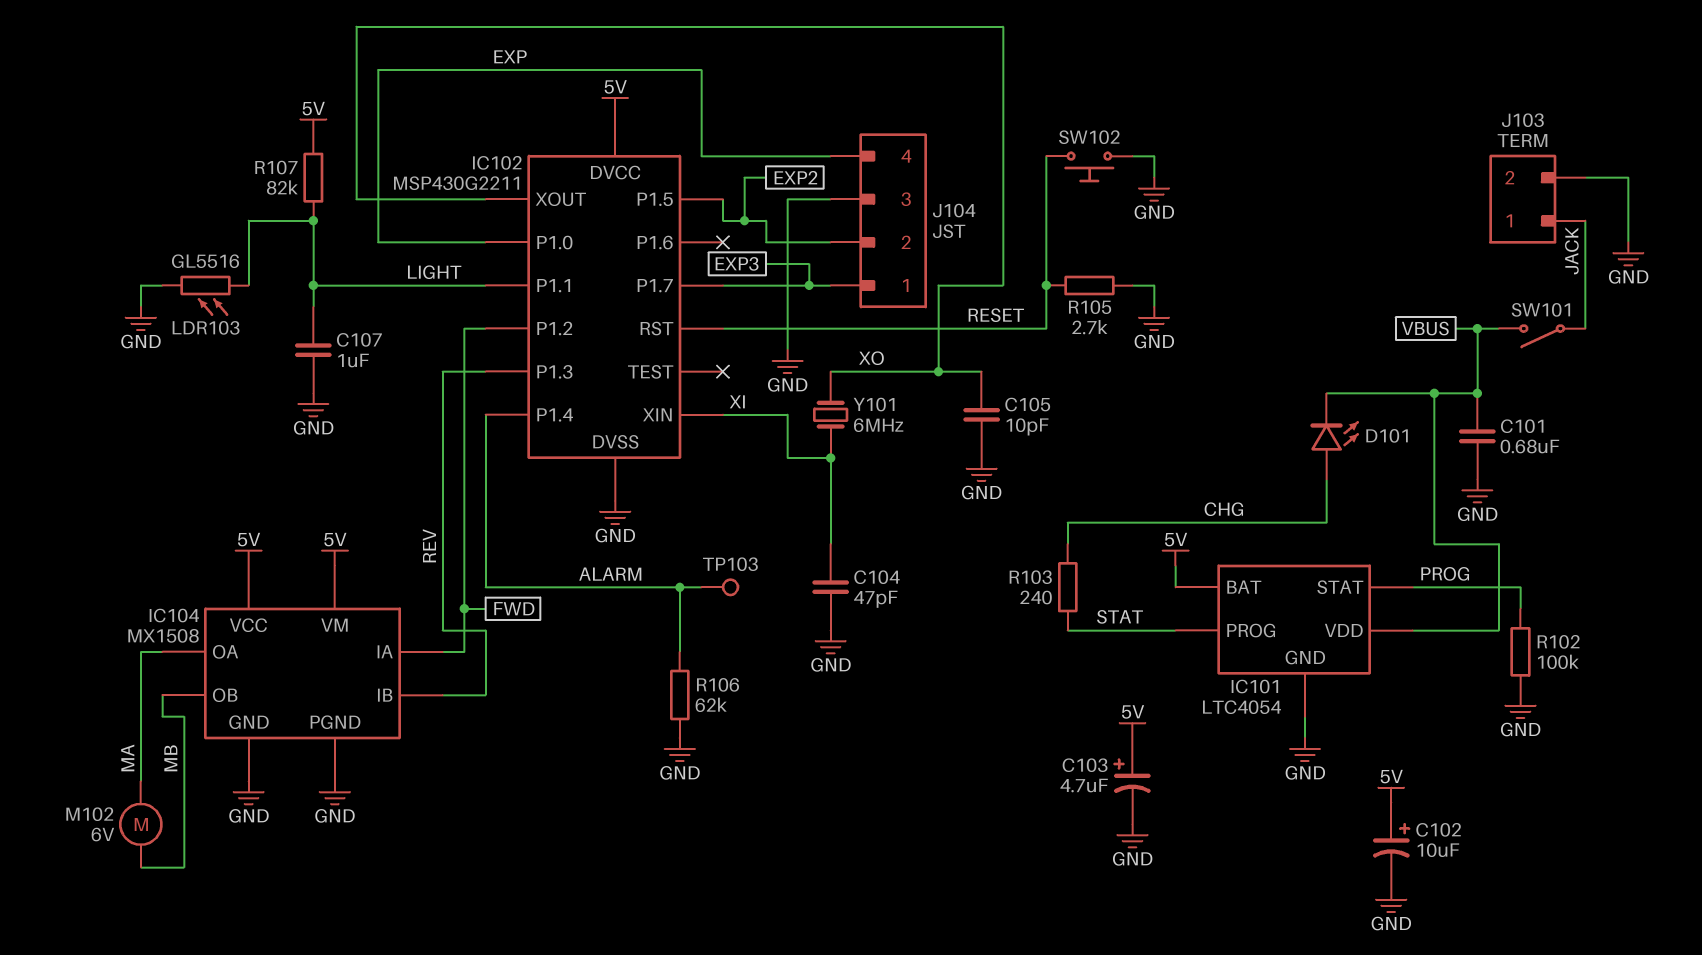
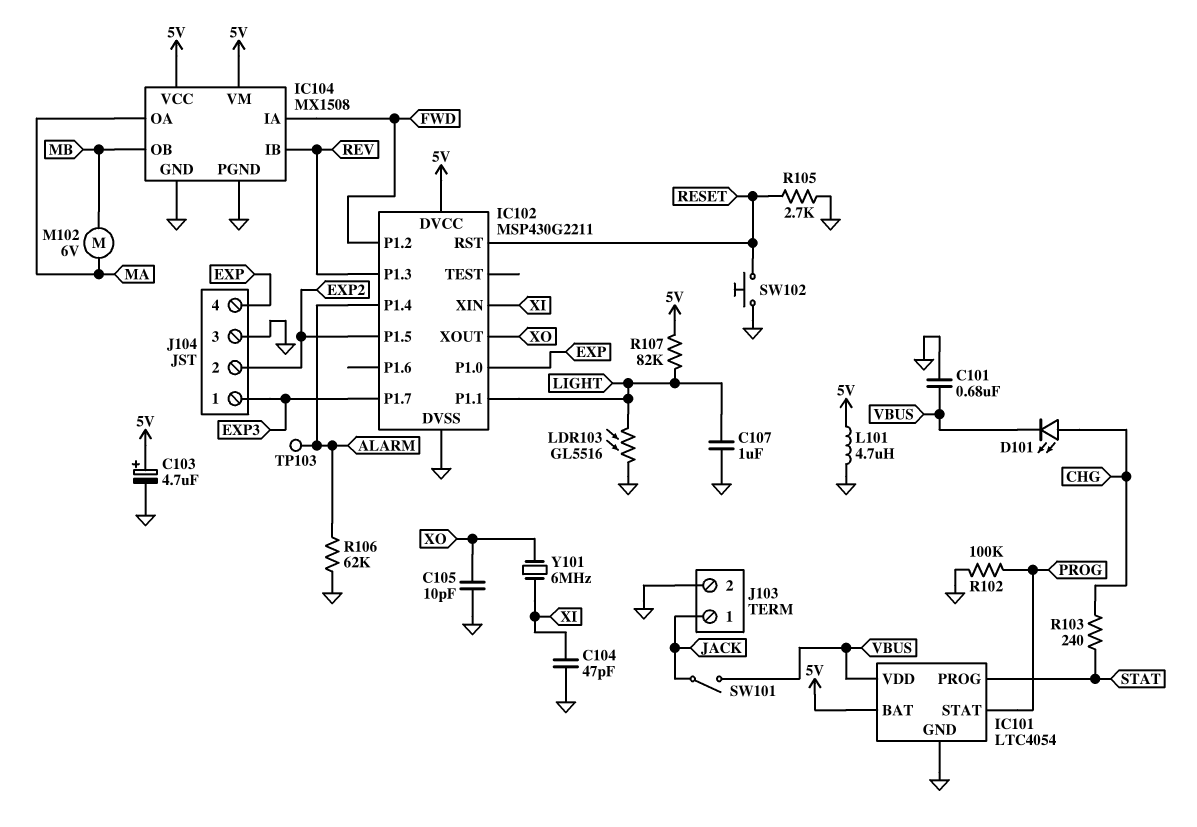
C102: 10uF (plus 5V, minus GND) -> none
L101: none -> 4.7uH (5V, GND)

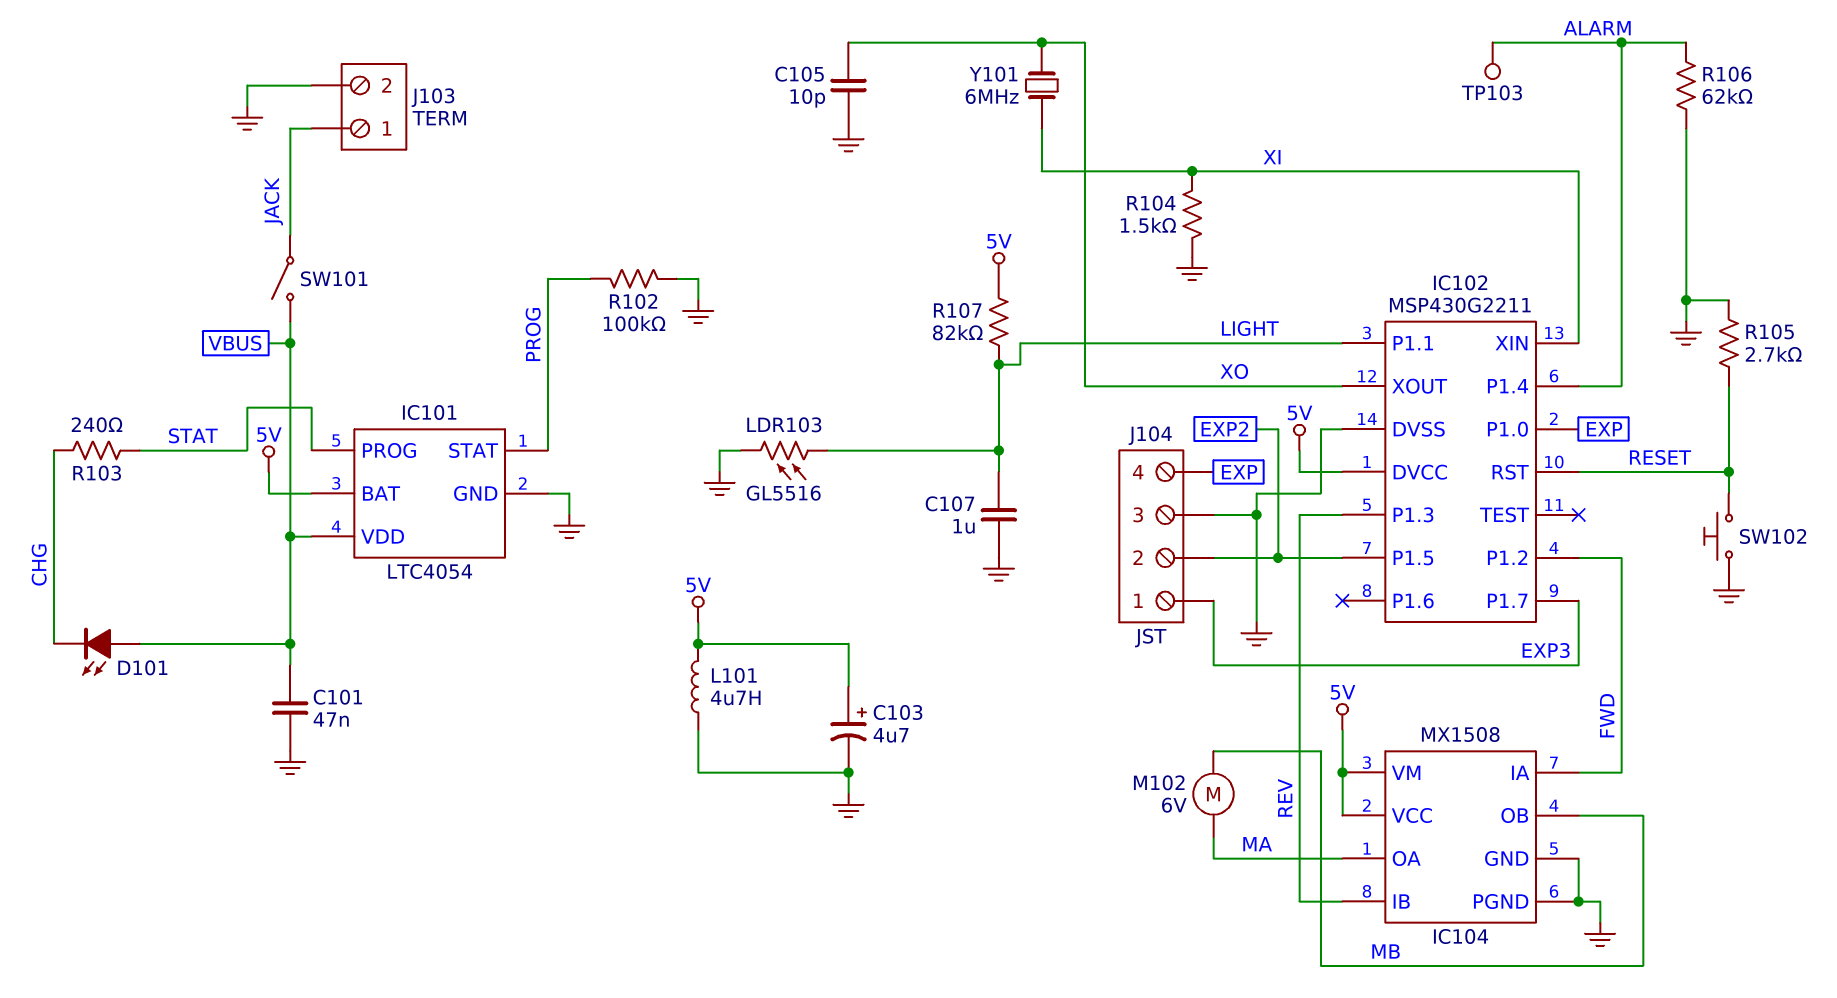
C101: 680nF (GND, VBUS) -> 47nF (GND, VBUS)
C104: 47pF (GND, XI) -> none
D101: LED (A CHG, K VBUS) -> LED (A VBUS, K CHG)
R104: none -> 1.5k (GND, XI)

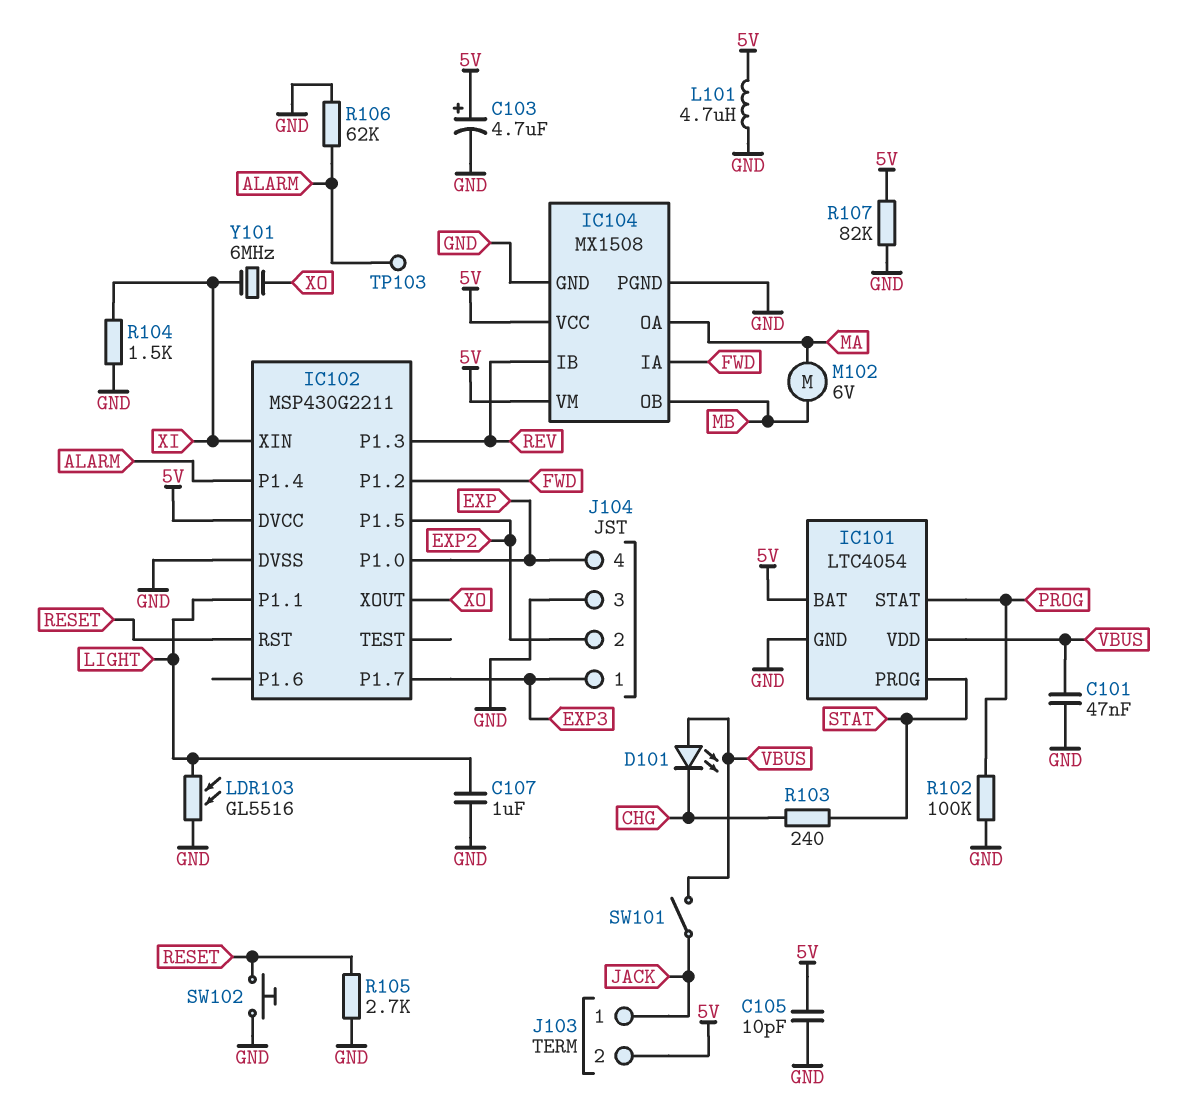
C105: 10pF (GND, XO) -> 10pF (5V, GND)
J103 pin 2: GND -> 5V
R107: 82k (5V, LIGHT) -> 82k (5V, GND)

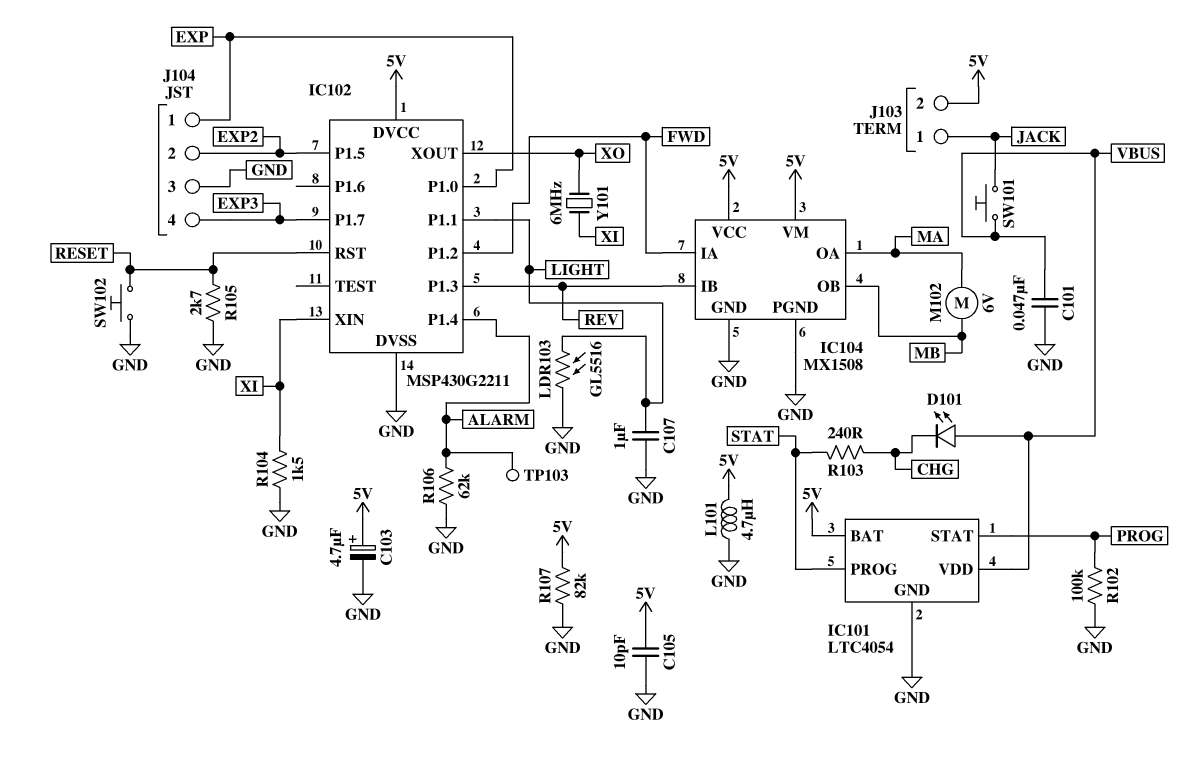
J104 pin 1: EXP3 -> EXP
J104 pin 4: EXP -> EXP3
SW101: switch (JACK, VBUS) -> button (JACK, VBUS)

